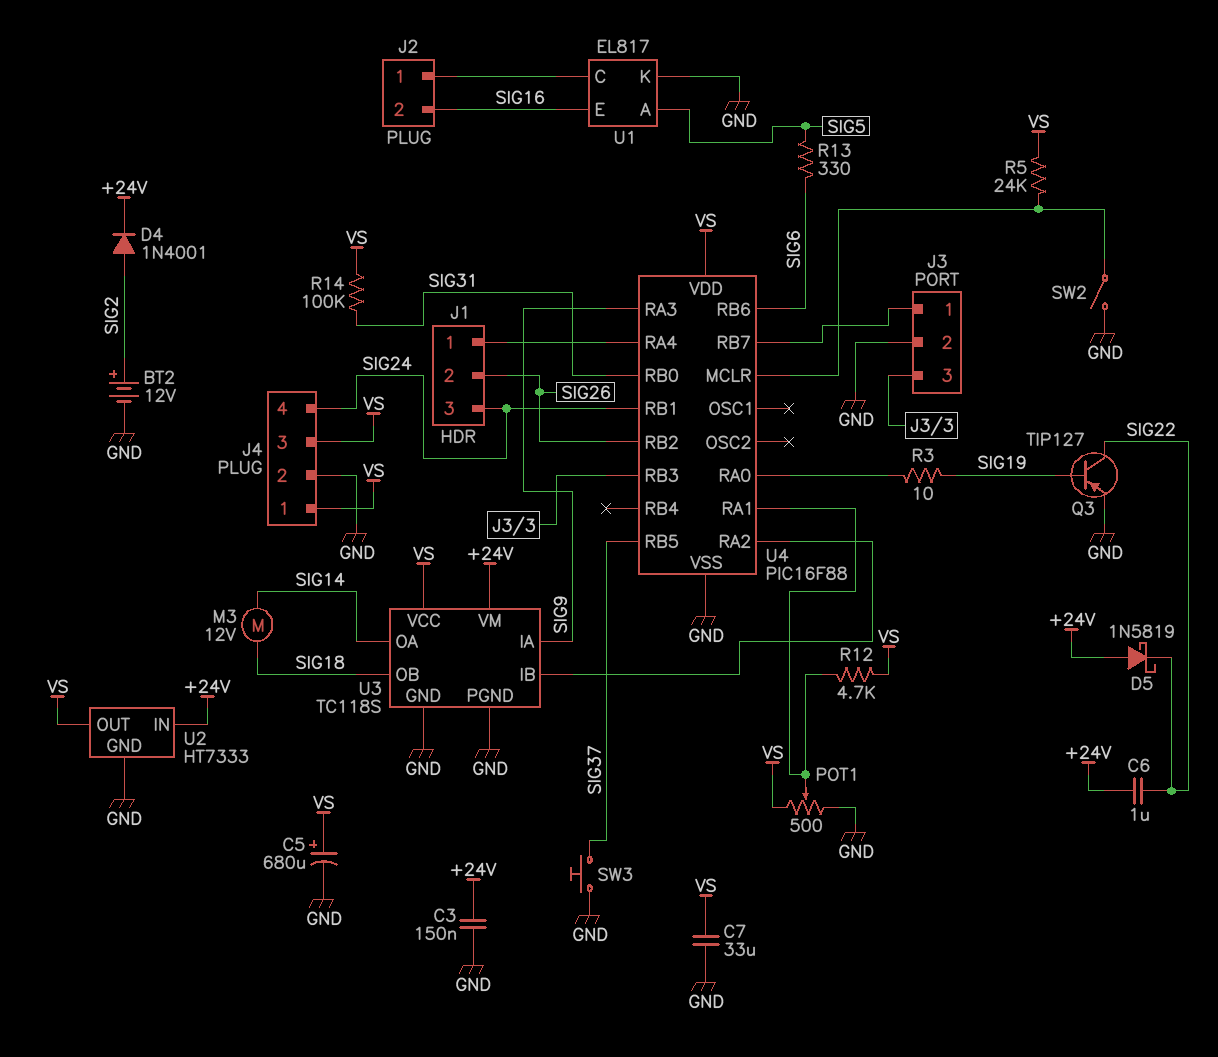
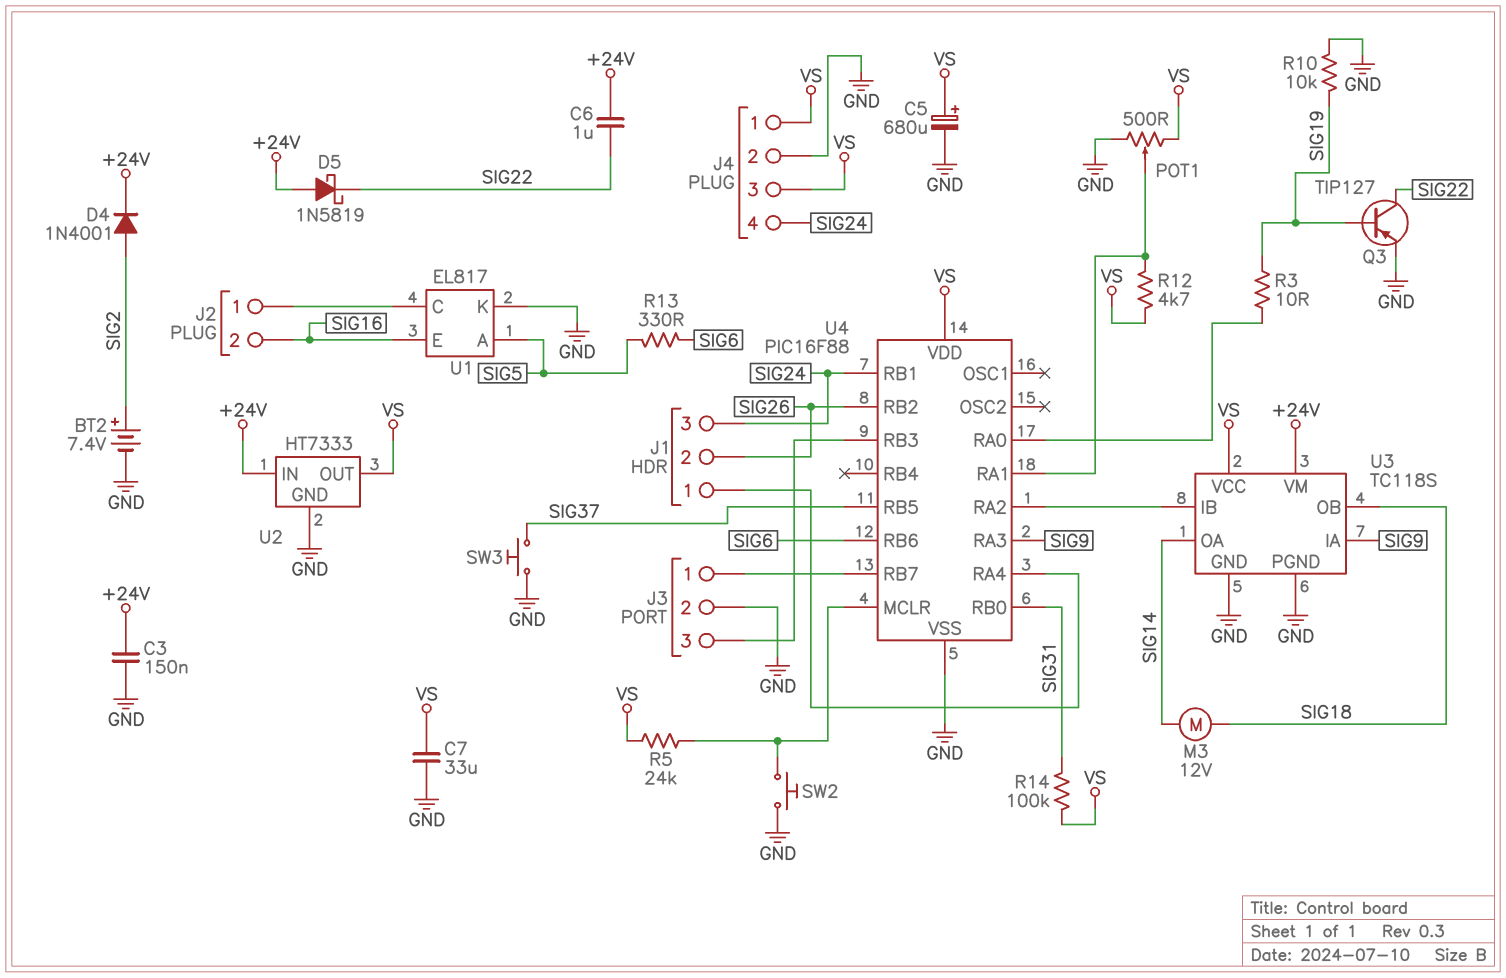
BT2: 12V (plus SIG2, minus GND) -> 7.4V (plus SIG2, minus GND)
R10: none -> 10k (GND, SIG19)
SW2: switch (GND, U4/MCLR) -> button (GND, U4/MCLR)

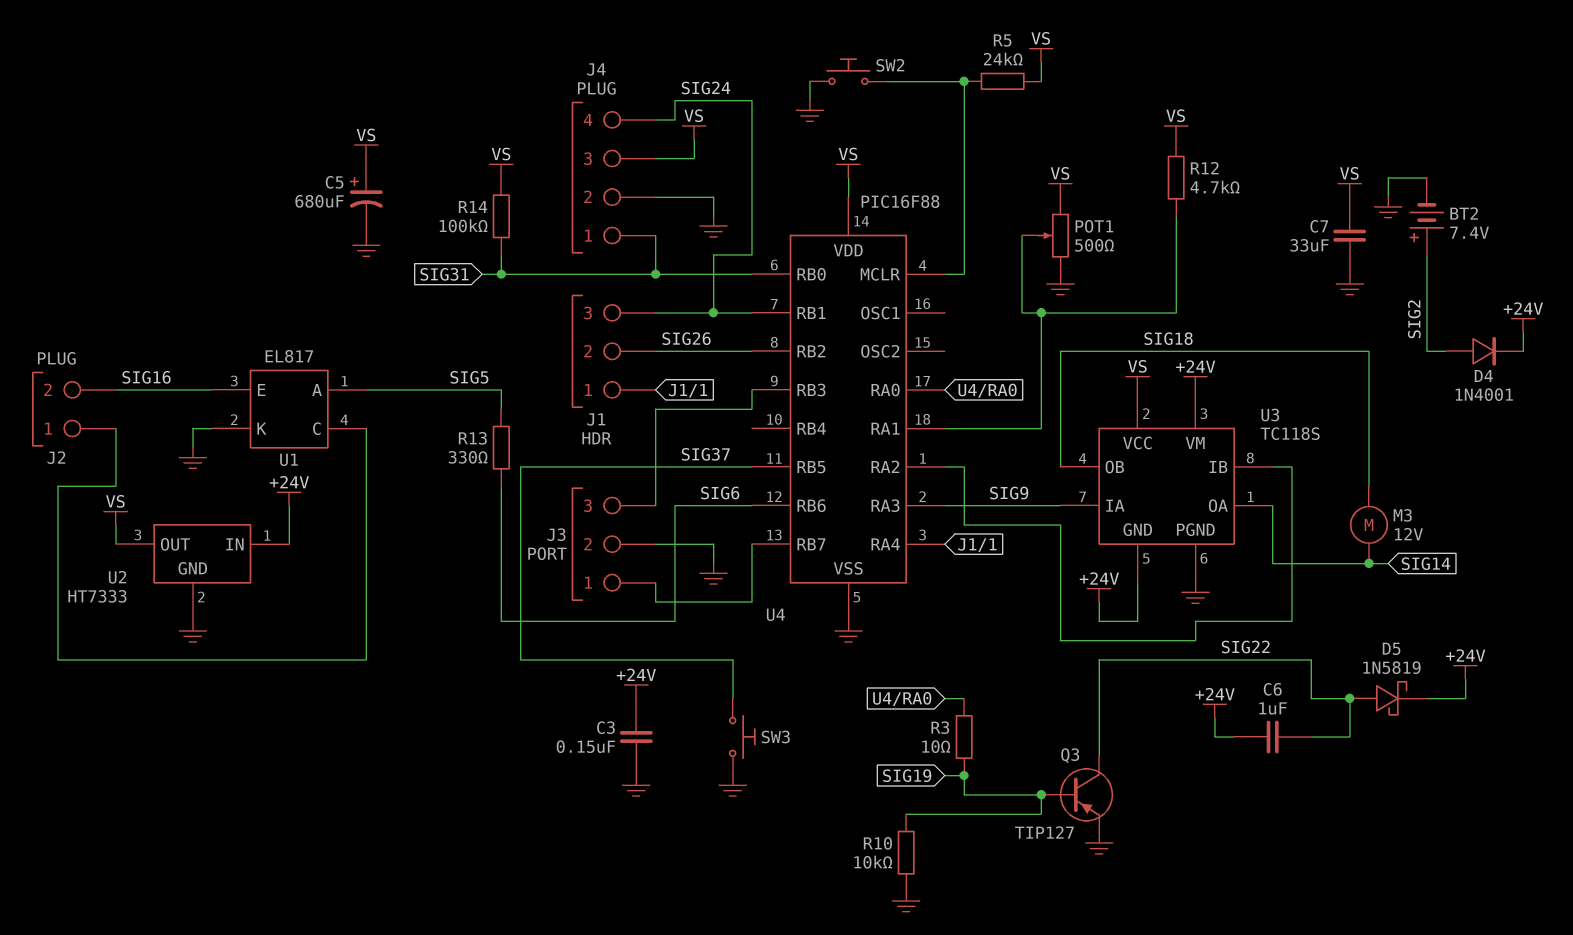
D5: schottky 1N5819 (A +24V, K SIG22) -> schottky 1N5819 (A SIG22, K +24V)
J4 pin 1: VS -> SIG31
U3 pin GND: GND -> +24V

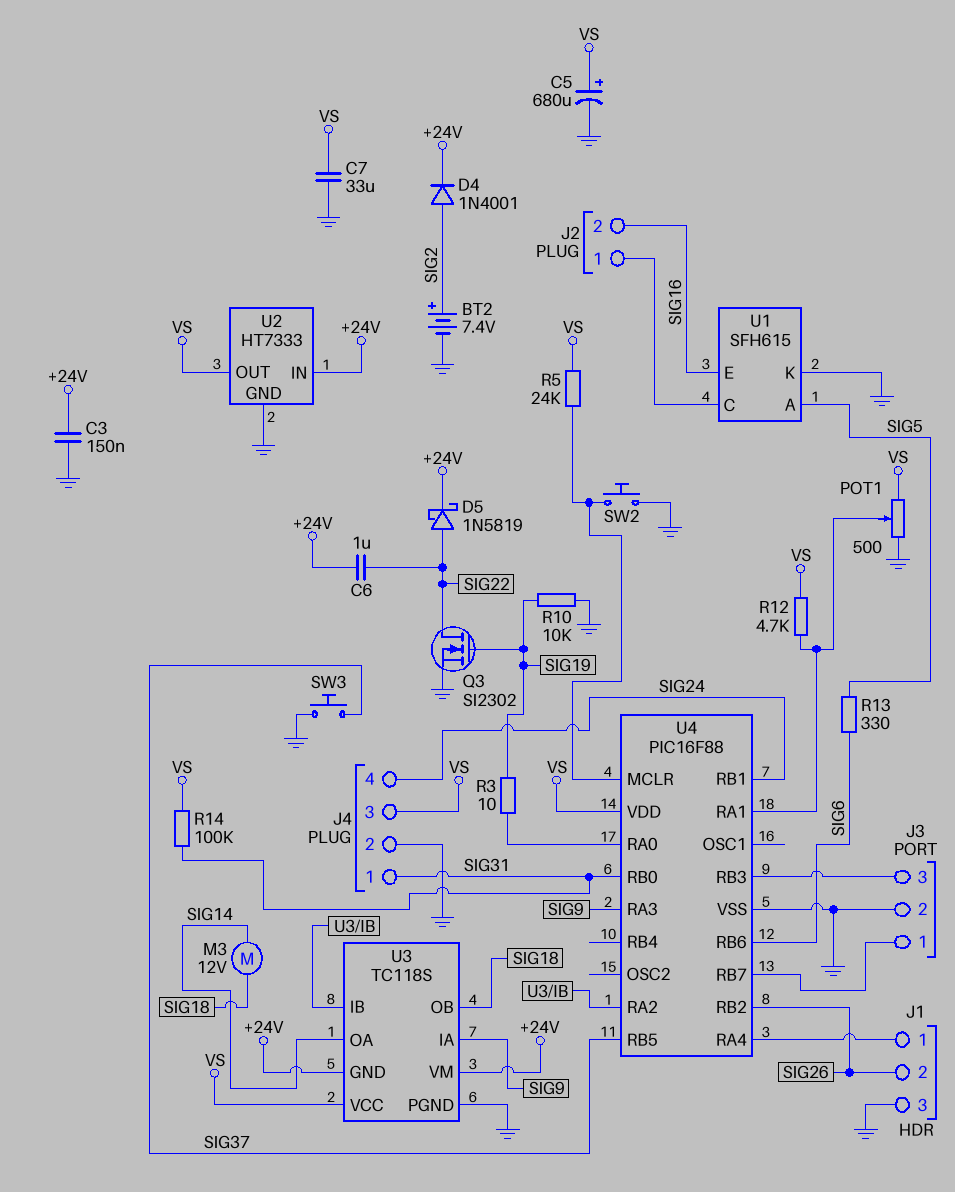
J1 pin 3: SIG24 -> GND
Q3: PNP TIP127 (B SIG19, C SIG22, E GND) -> NMOS SI2302 (G SIG19, D SIG22, S GND)
U1: EL817 -> SFH615

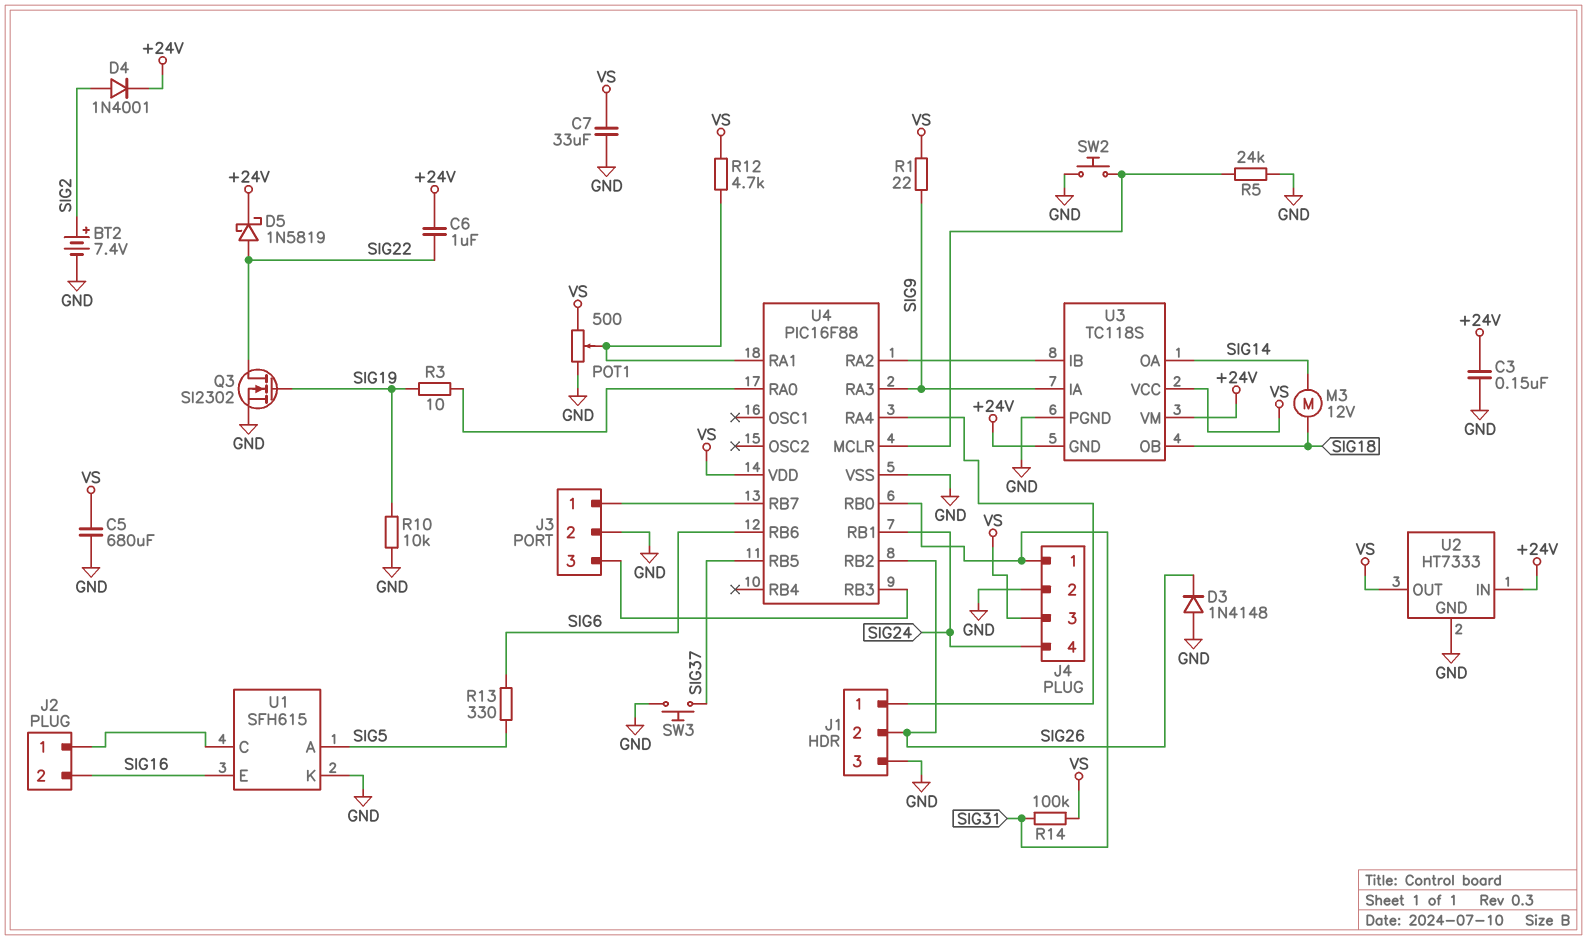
C5: 680uF (plus VS, minus GND) -> 680uF (GND, VS)
D3: none -> diode 1N4148 (A GND, K SIG26)
R1: none -> 22 (SIG9, VS)
R5: 24k (U4/MCLR, VS) -> 24k (GND, U4/MCLR)

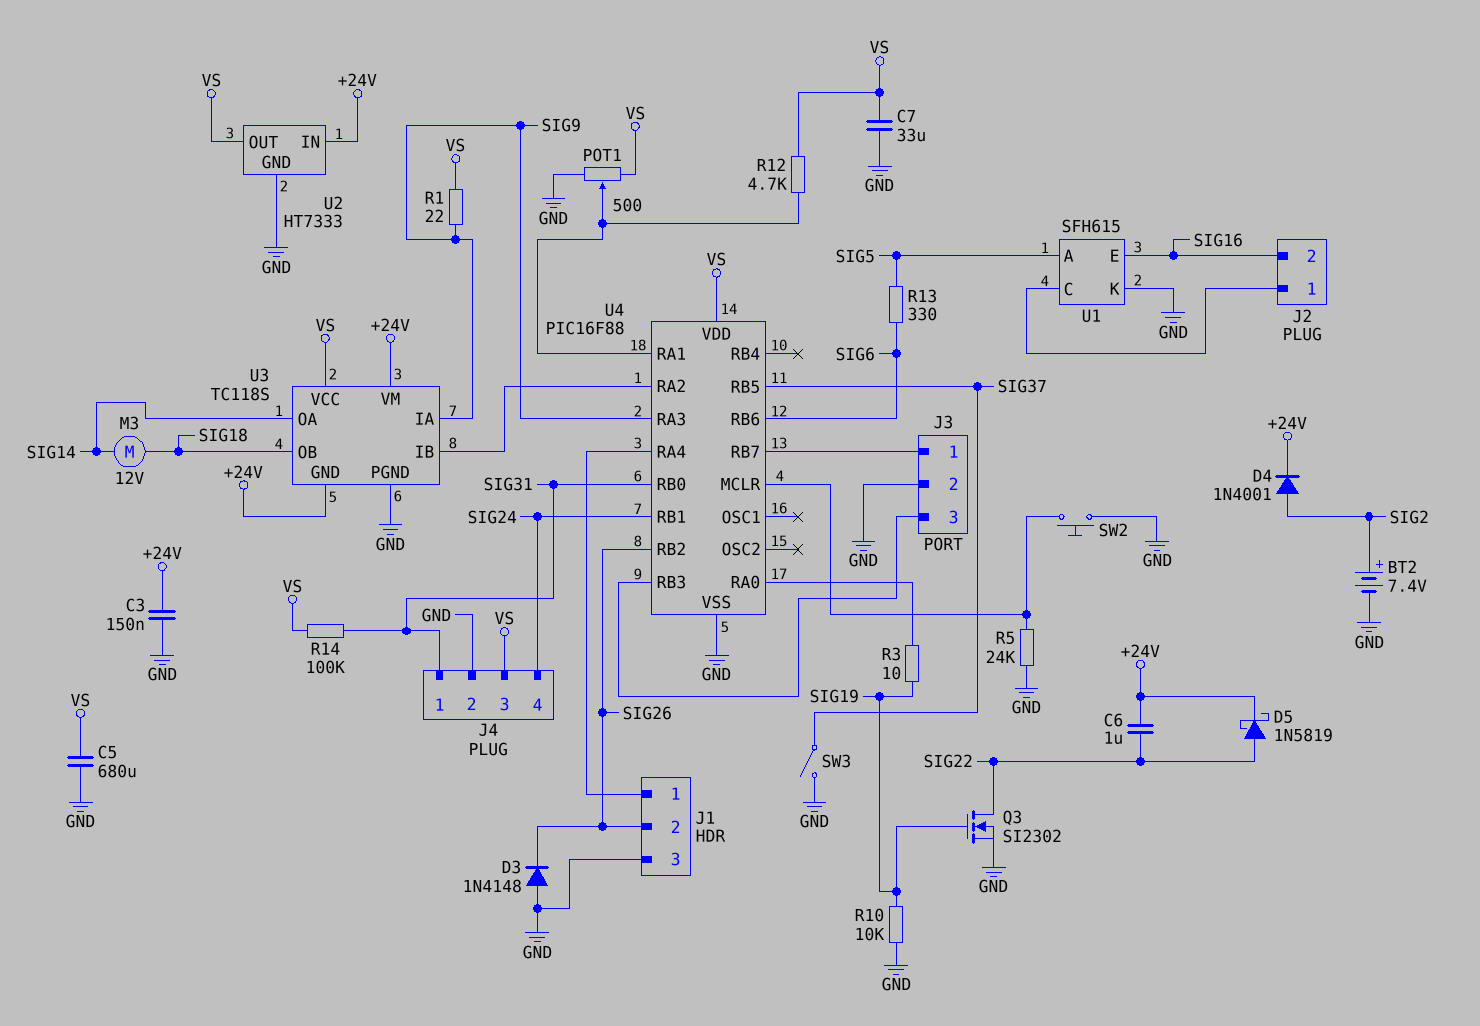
SW3: button (GND, SIG37) -> switch (GND, SIG37)

